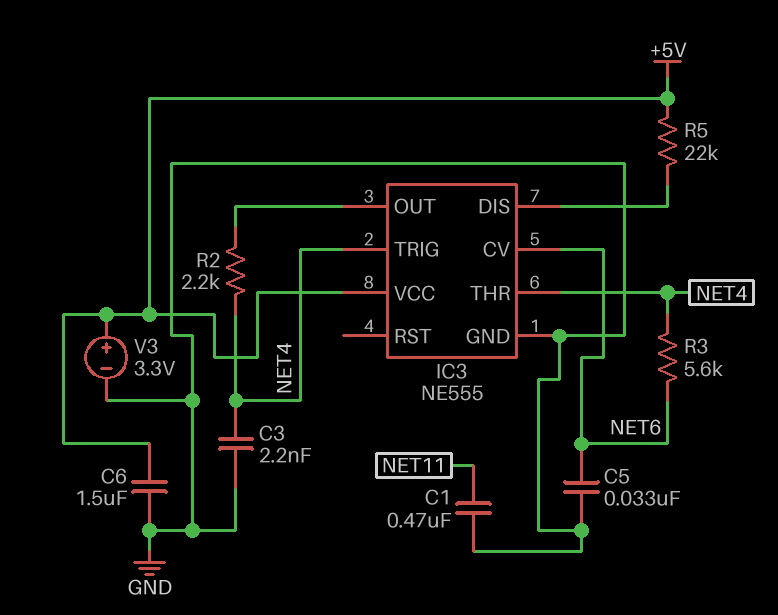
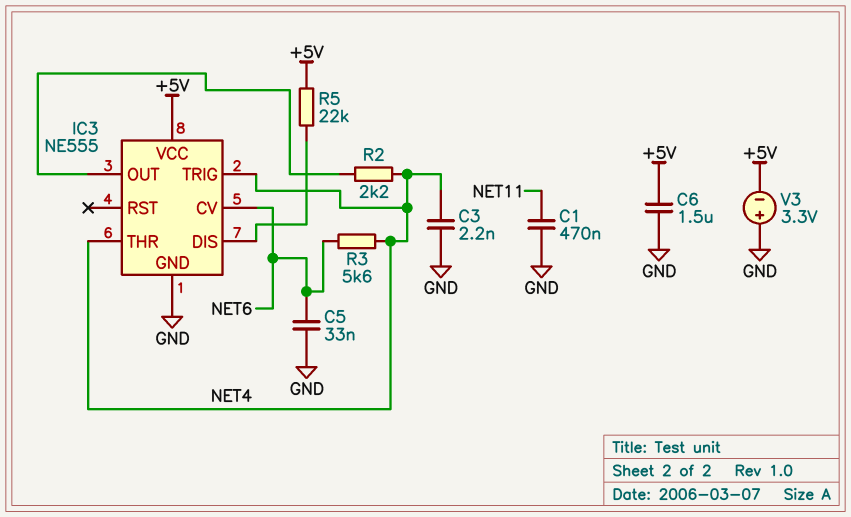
V3: 3.3V (plus +5V, minus GND) -> 3.3V (plus GND, minus +5V)

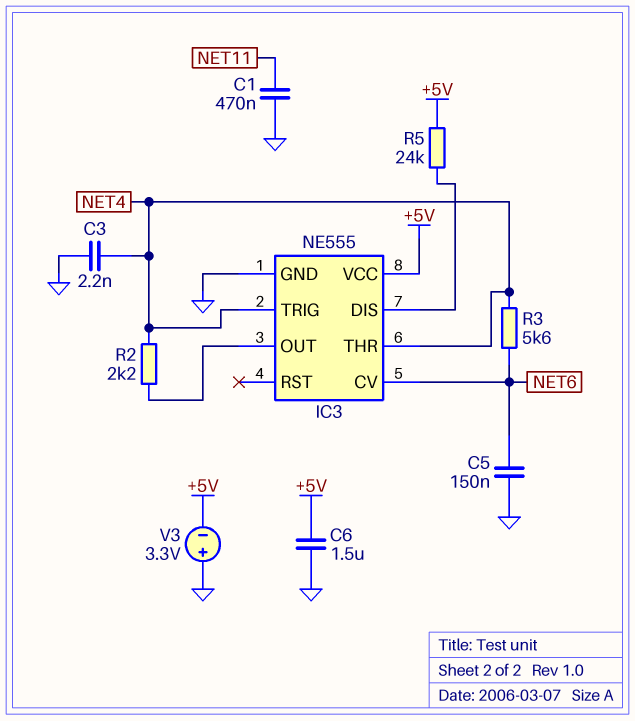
C5: 33nF (GND, NET6) -> 150nF (GND, NET6)
R5: 22k (+5V, IC3/DIS) -> 24k (+5V, IC3/DIS)

